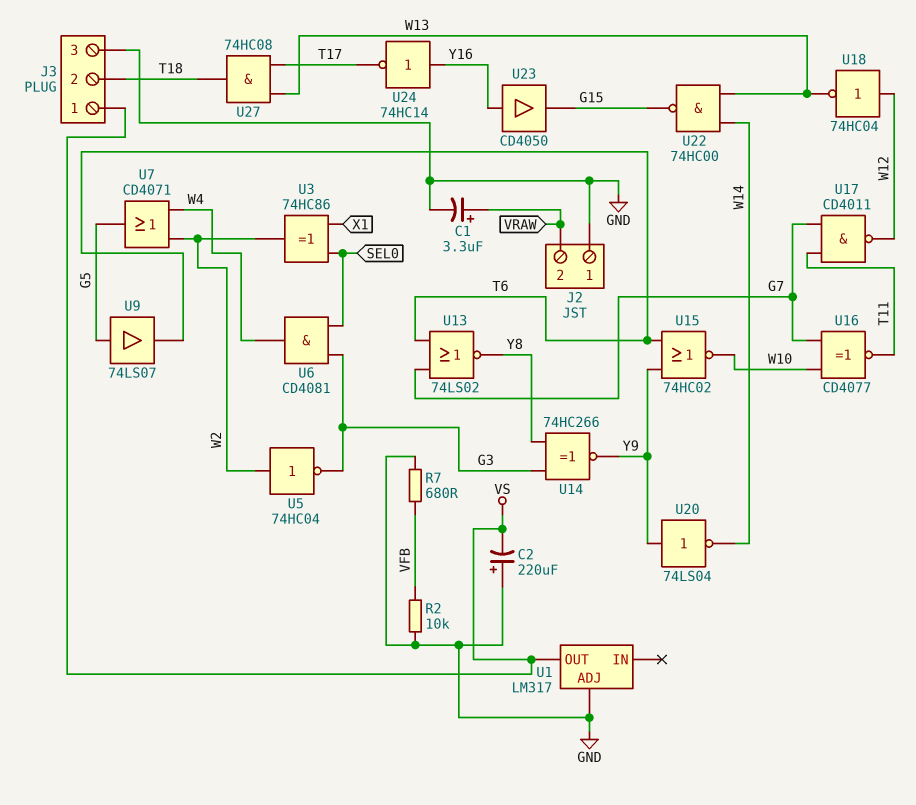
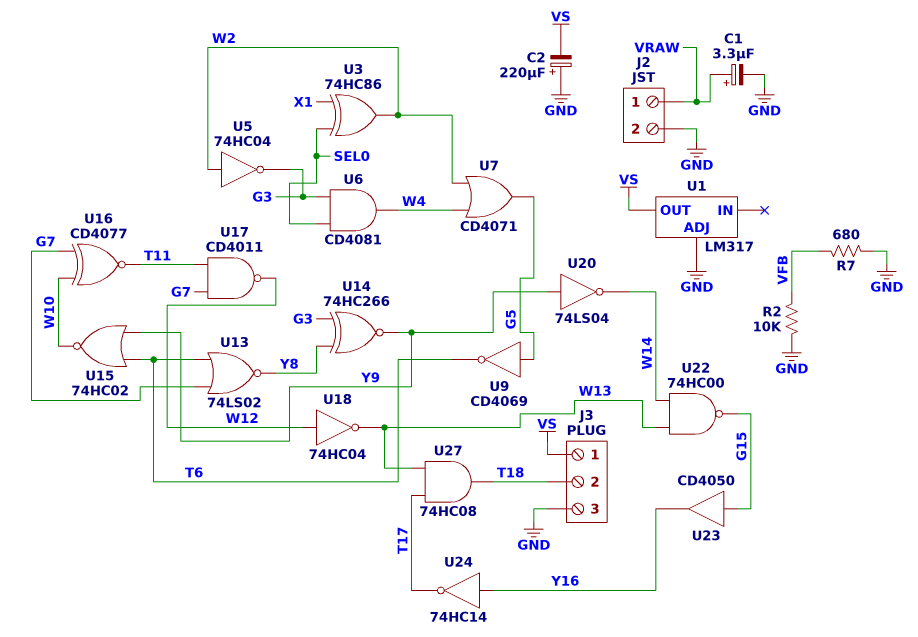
J2 pin 1: GND -> VRAW
J2 pin 2: VRAW -> GND
U9: buffer 74LS07 (in G5, out T6) -> NOT CD4069 (in G5, out T6)
U23: buffer CD4050 (in Y16, out G15) -> buffer CD4050 (in G15, out Y16)

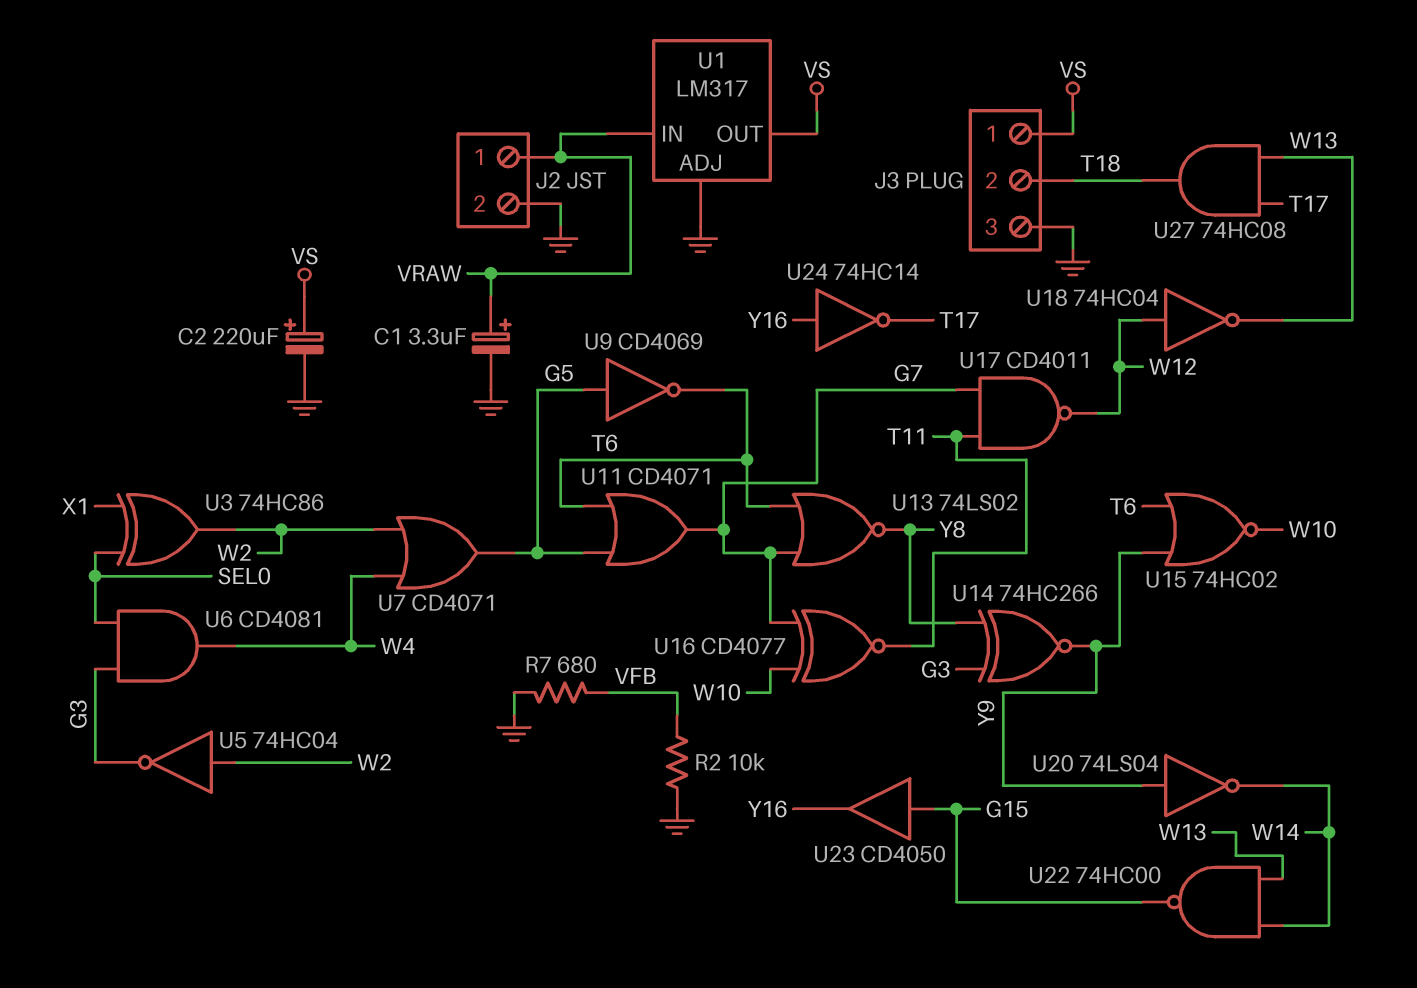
C2: 220uF (plus GND, minus VS) -> 220uF (plus VS, minus GND)
U1 pin IN: none -> VRAW
U11: none -> OR CD4071 (in G5, in T6, out G7)

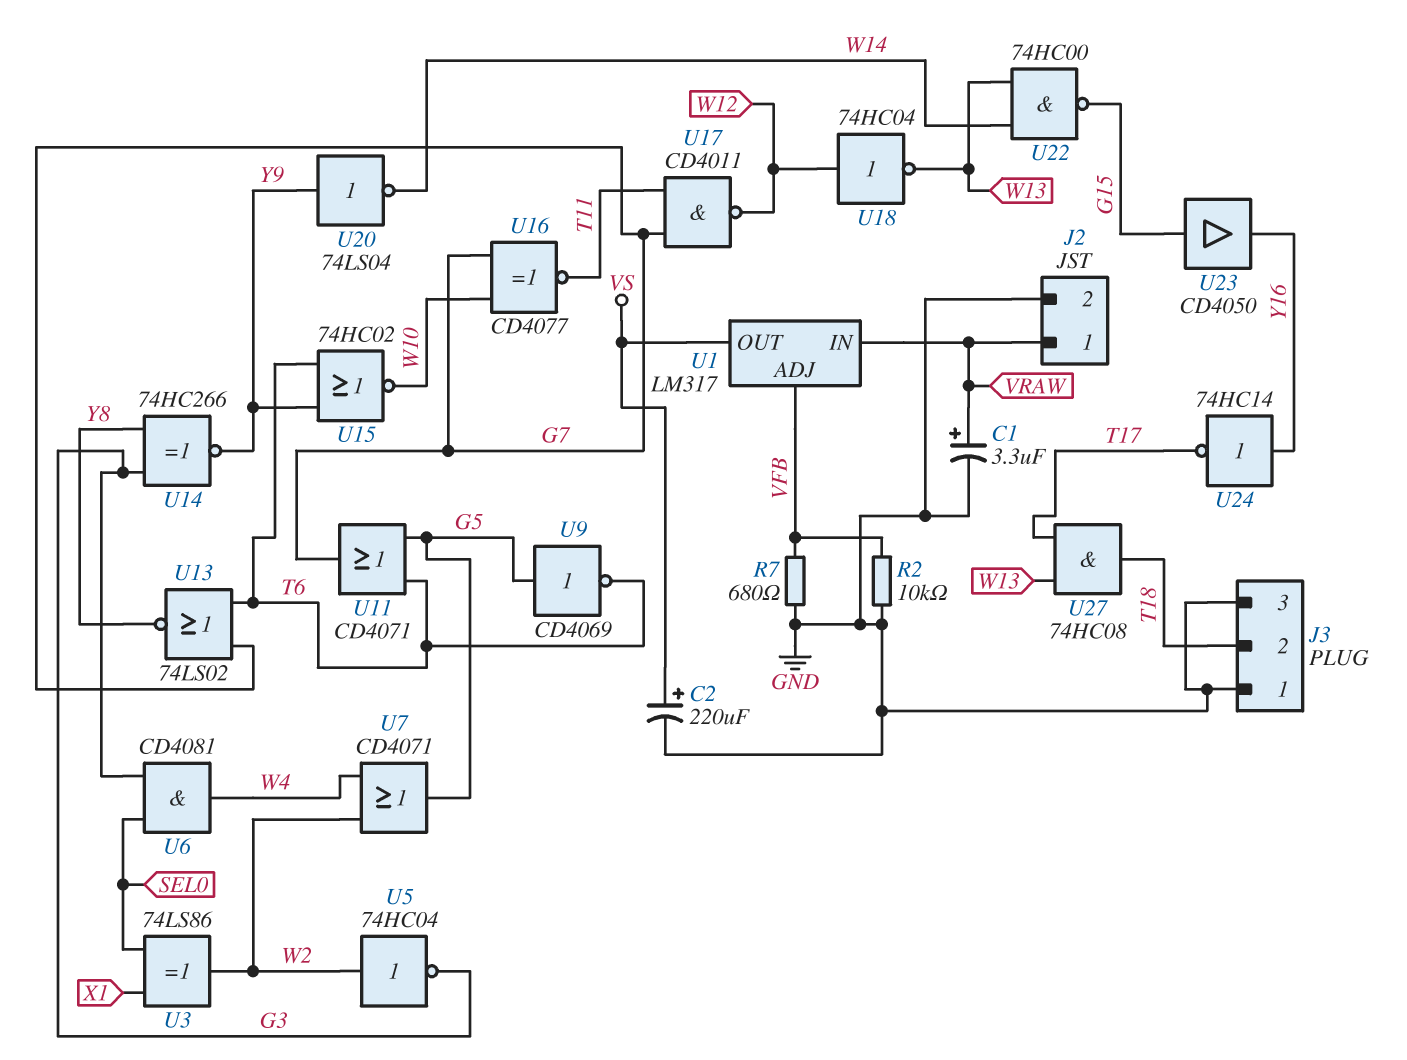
J3 pin 1: VS -> GND
U1 pin ADJ: GND -> VFB
U3: XOR 74HC86 (in SEL0, in X1, out W2) -> XOR 74LS86 (in SEL0, in X1, out W2)

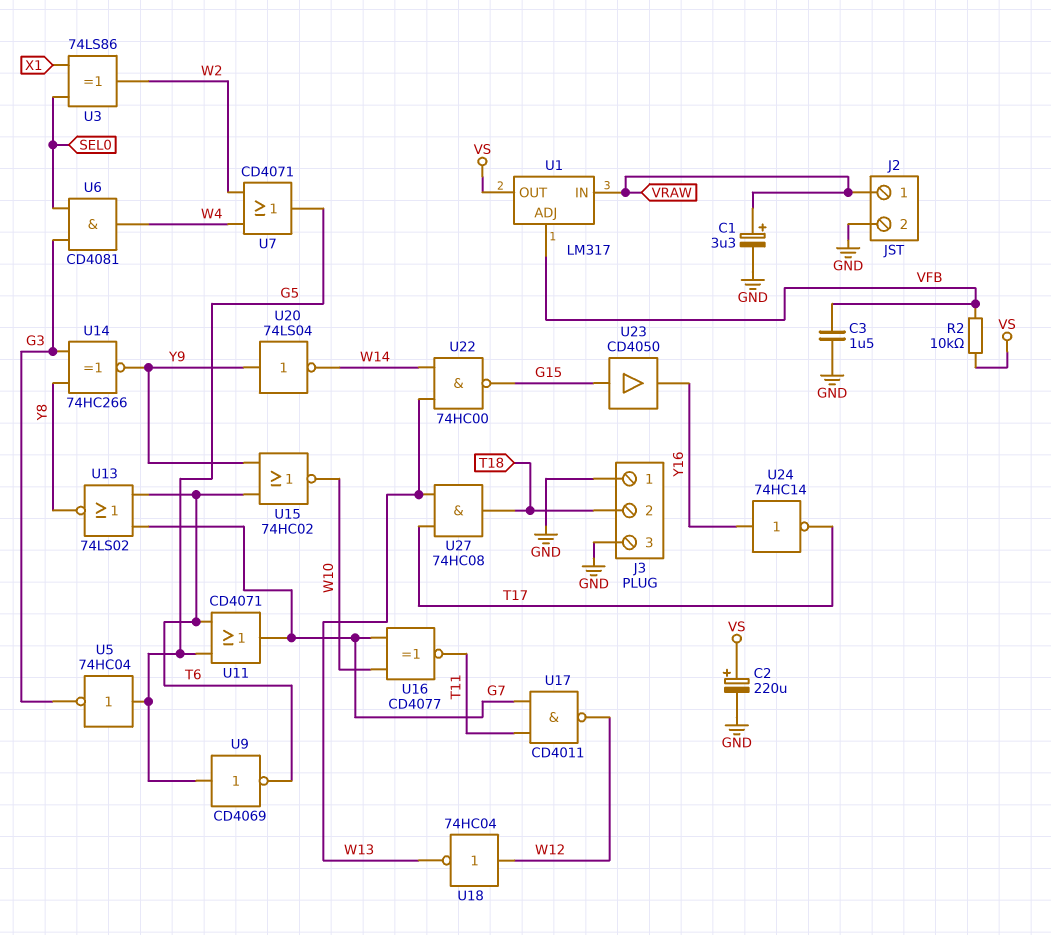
C3: none -> 1.5uF (GND, VFB)
R2: 10k (GND, VFB) -> 10k (VFB, VS)
R7: 680 (GND, VFB) -> none
U5: NOT 74HC04 (in W2, out G3) -> NOT 74HC04 (in G5, out G3)

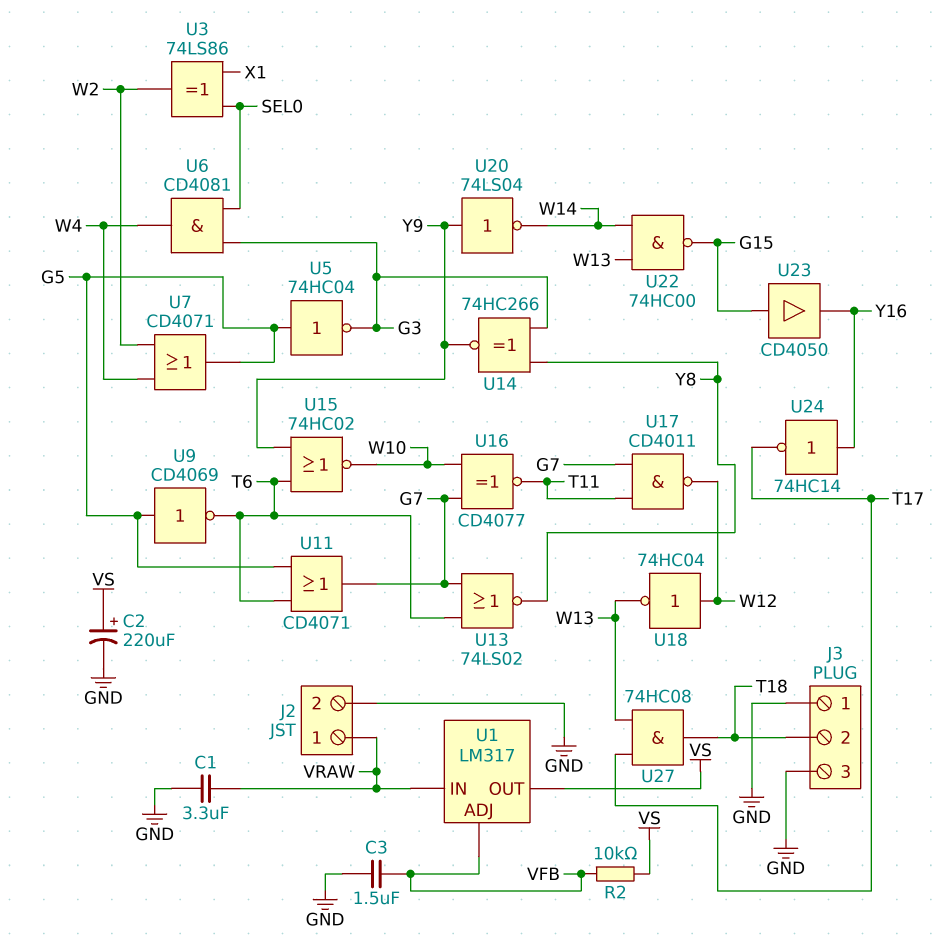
C1: 3.3uF (plus VRAW, minus GND) -> 3.3uF (GND, VRAW)

